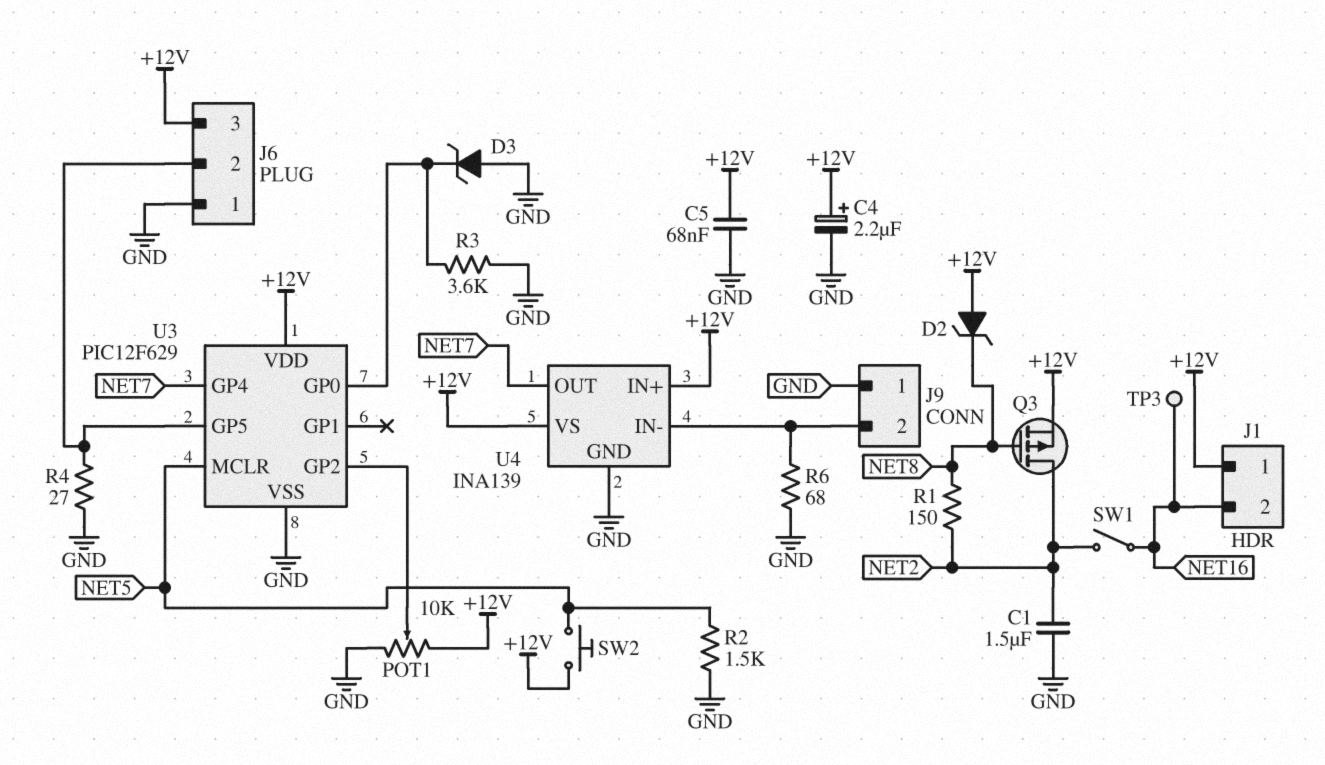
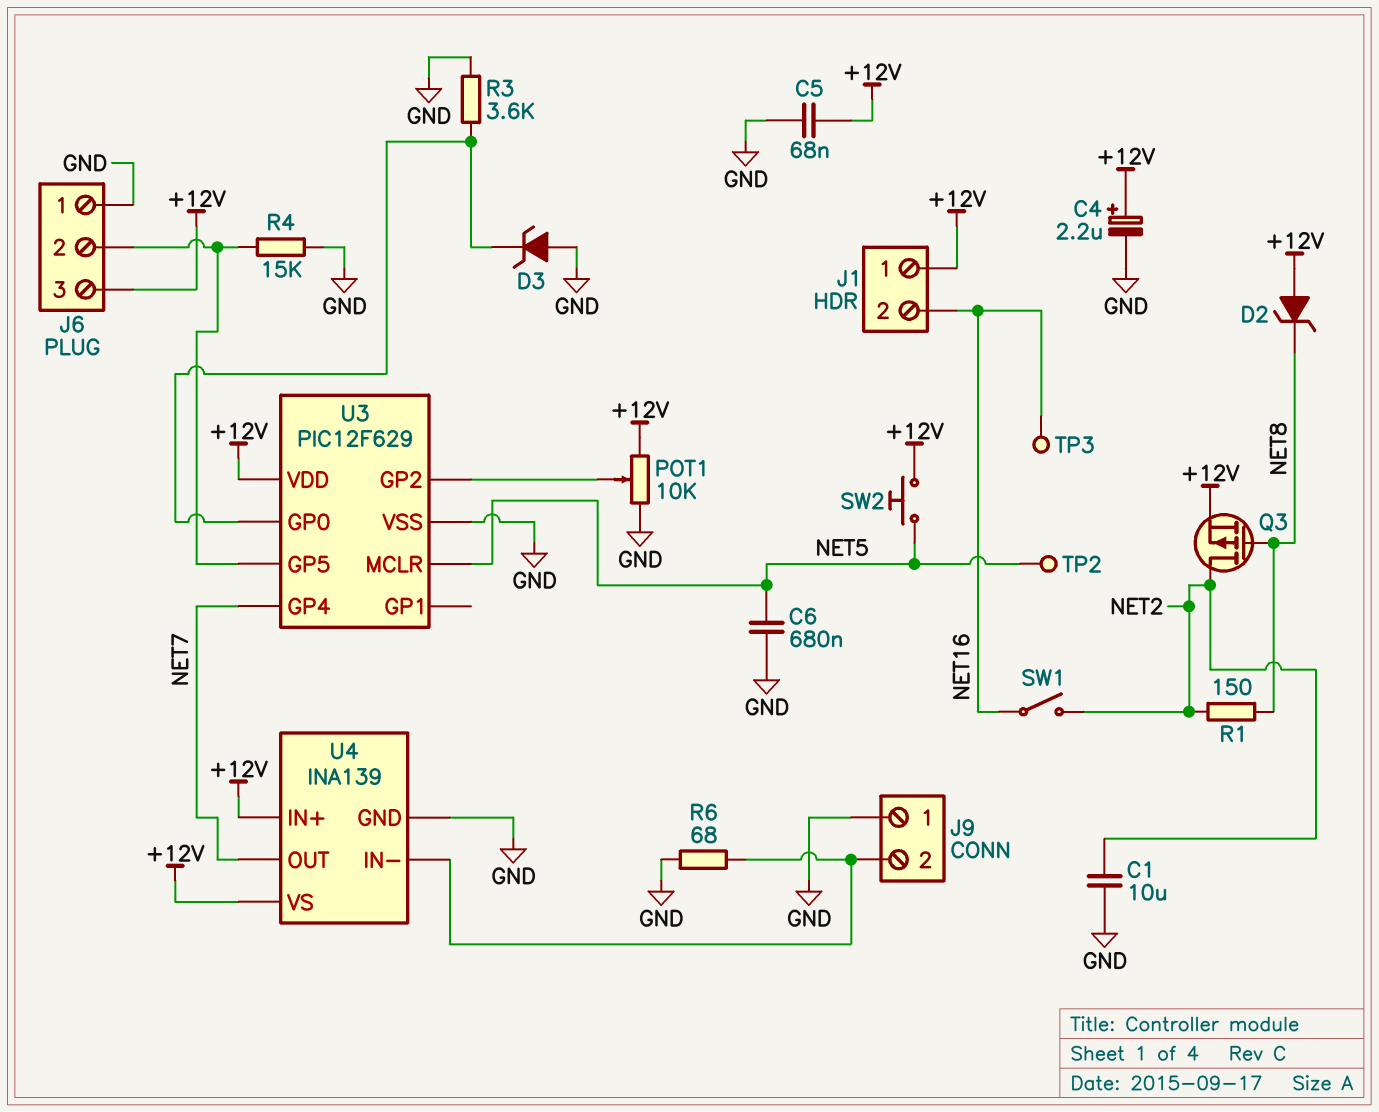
C1: 1.5uF (GND, NET2) -> 10uF (GND, NET2)
C6: none -> 680nF (GND, NET5)
R2: 1.5k (GND, NET5) -> none
R4: 27 (GND, J6/2) -> 15k (GND, J6/2)
TP2: none -> test point (NET5)

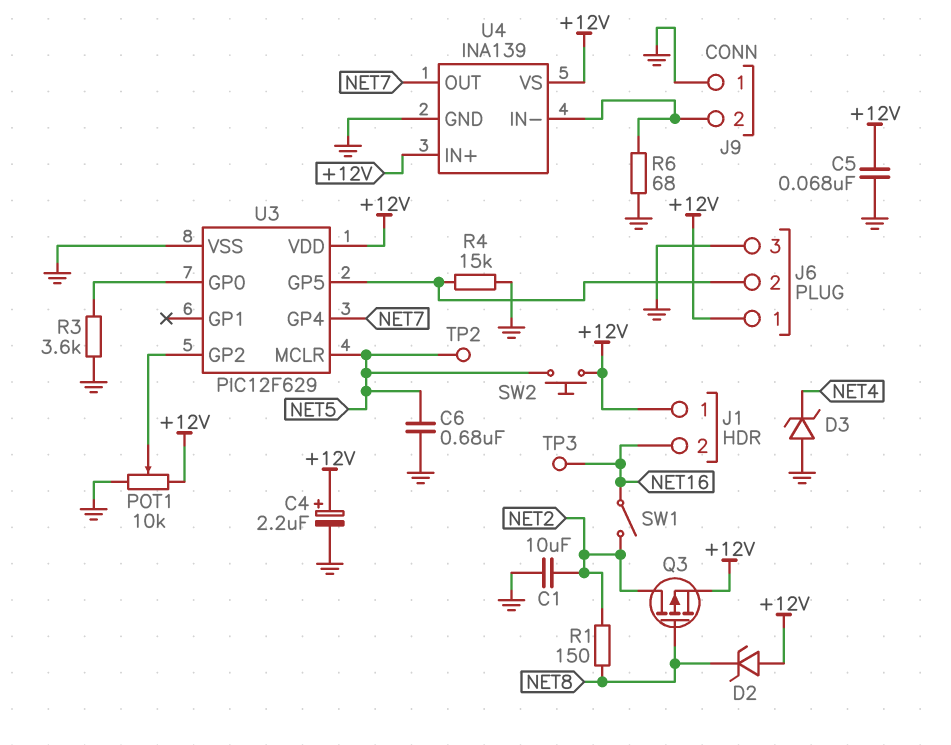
D3: zener (A GND, K U3/GP0) -> zener (A GND, K NET4)
J6 pin 1: GND -> +12V
J6 pin 3: +12V -> GND

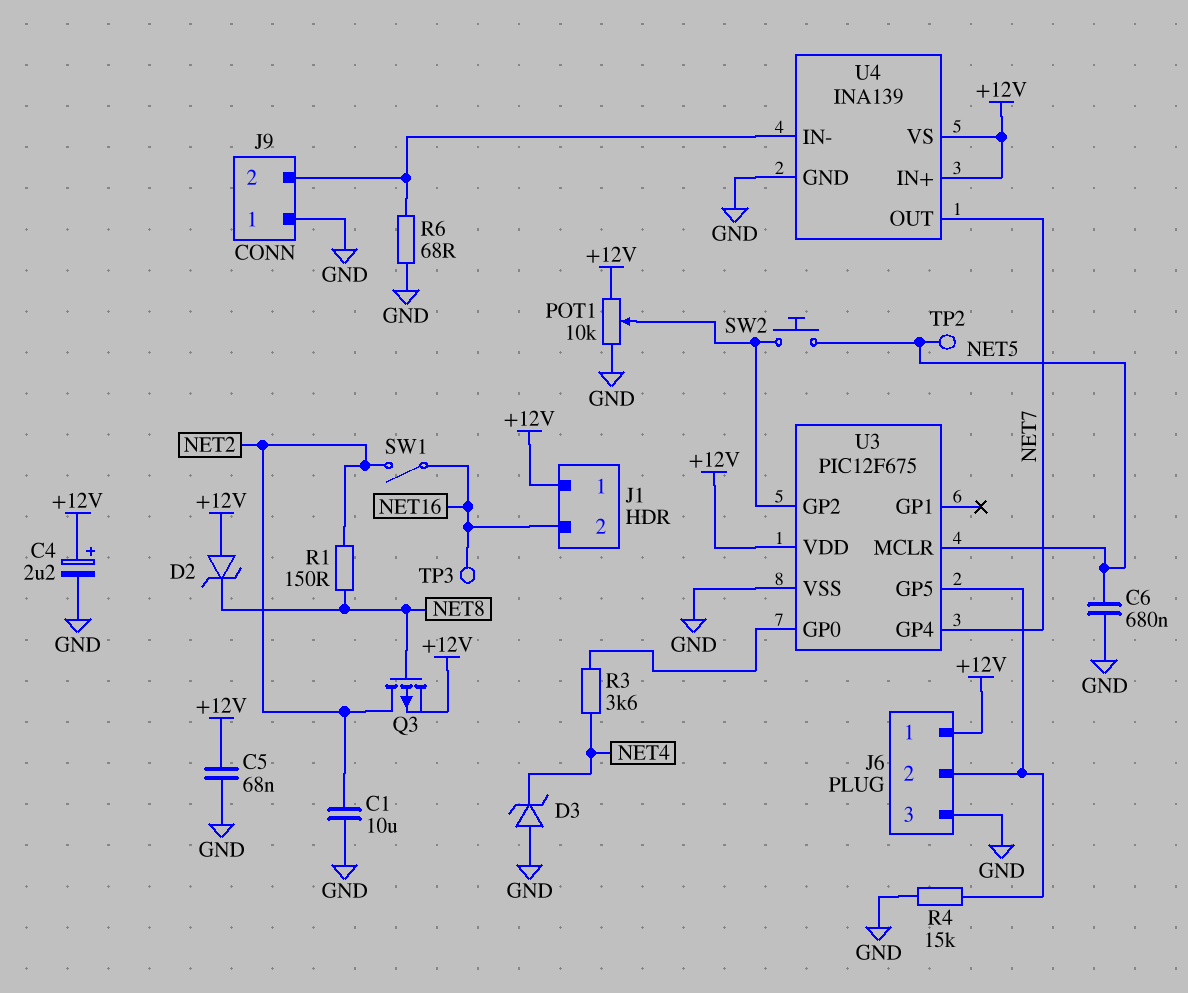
R3: 3.6k (GND, U3/GP0) -> 3.6k (NET4, U3/GP0)
SW2: button (+12V, NET5) -> button (NET5, U3/GP2)
U3: PIC12F629 -> PIC12F675

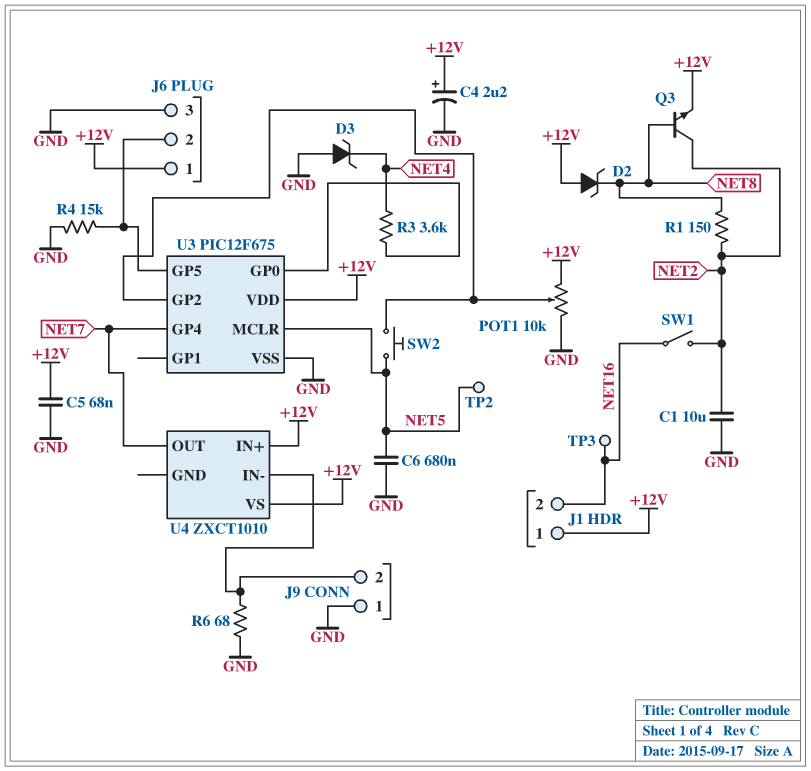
Q3: PMOS (G NET8, D NET2, S +12V) -> NPN (B NET8, C NET2, E +12V)
U4: INA139 -> ZXCT1010
U4 pin GND: GND -> none

